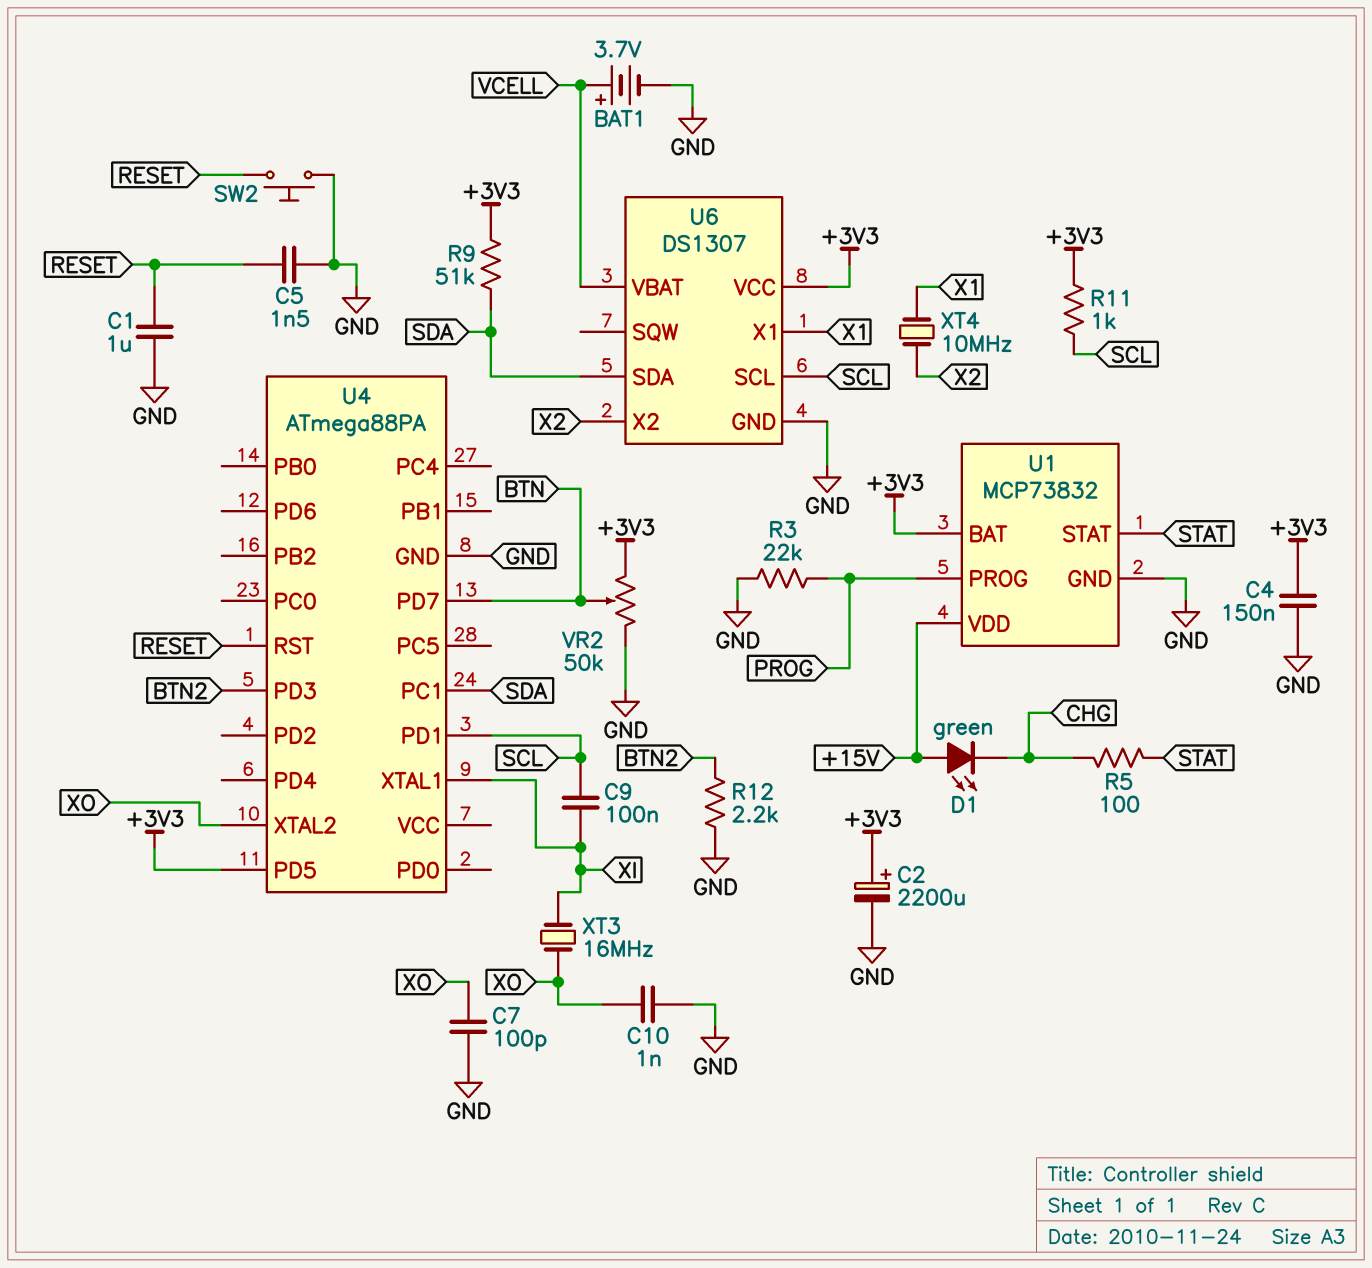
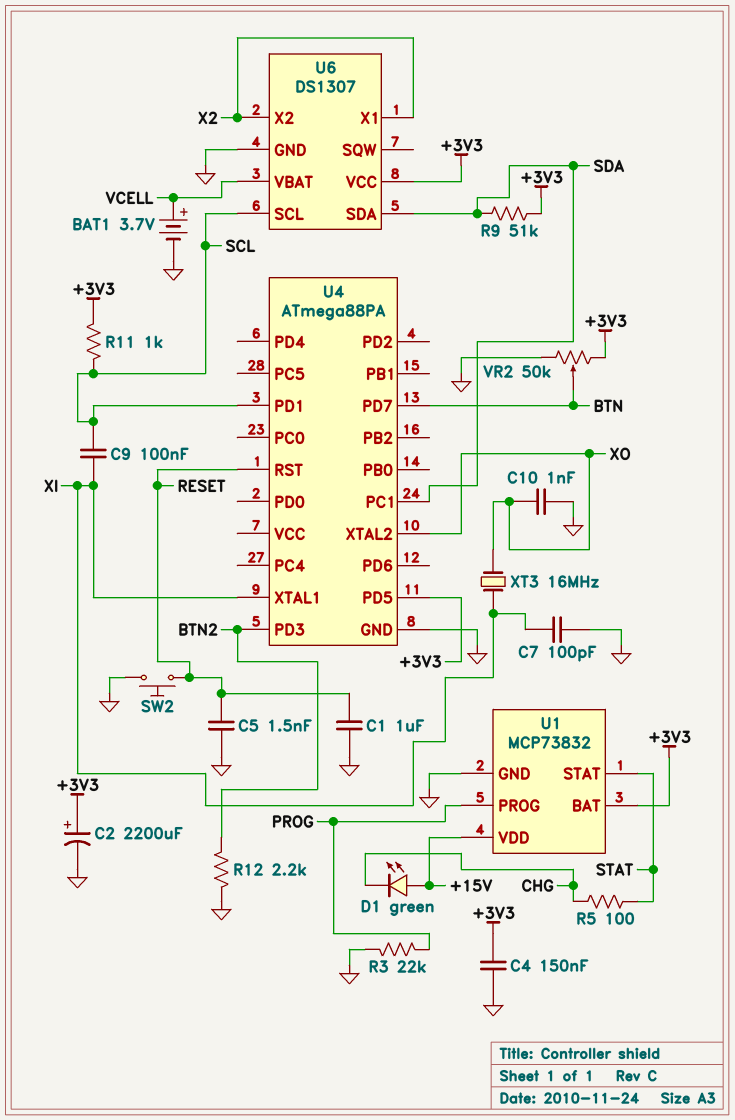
C7: 100pF (GND, XO) -> 100pF (GND, XI)
U6 pin X1: X1 -> X2
XT4: 10MHz (X1, X2) -> none

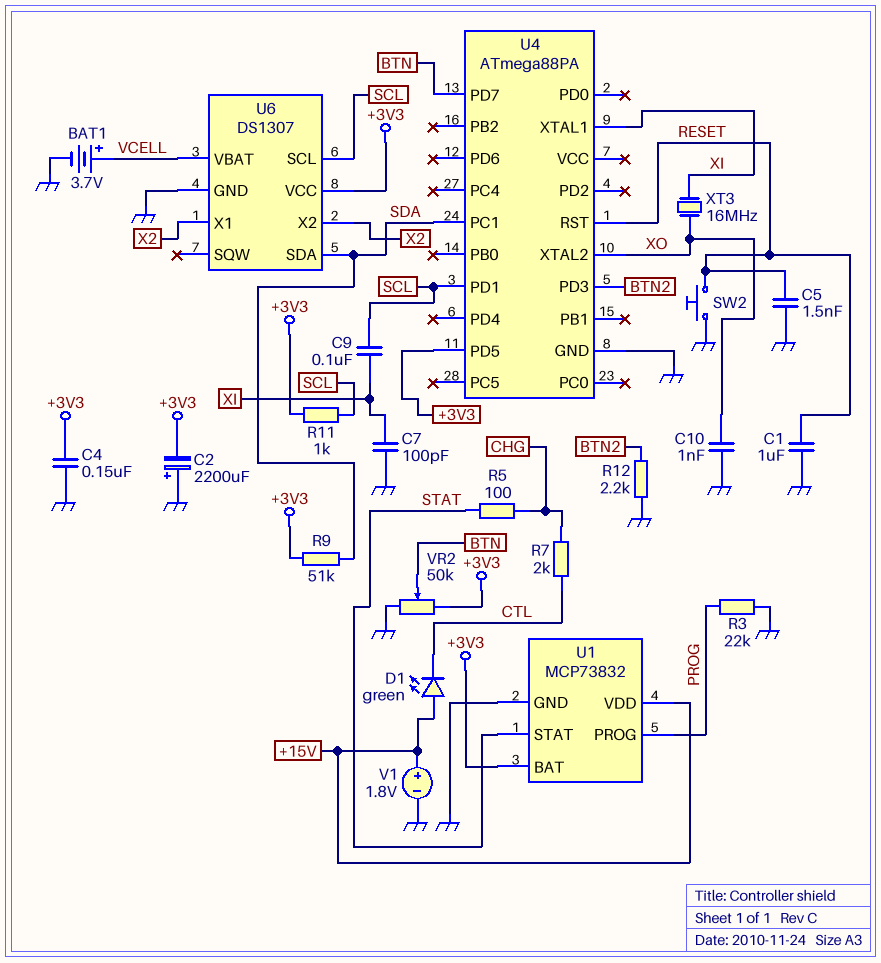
C2: 2200uF (plus +3V3, minus GND) -> 2200uF (plus GND, minus +3V3)
D1: LED green (A +15V, K CHG) -> LED green (A +15V, K CTL)
R7: none -> 2k (CHG, CTL)
V1: none -> 1.8V (plus +15V, minus GND)

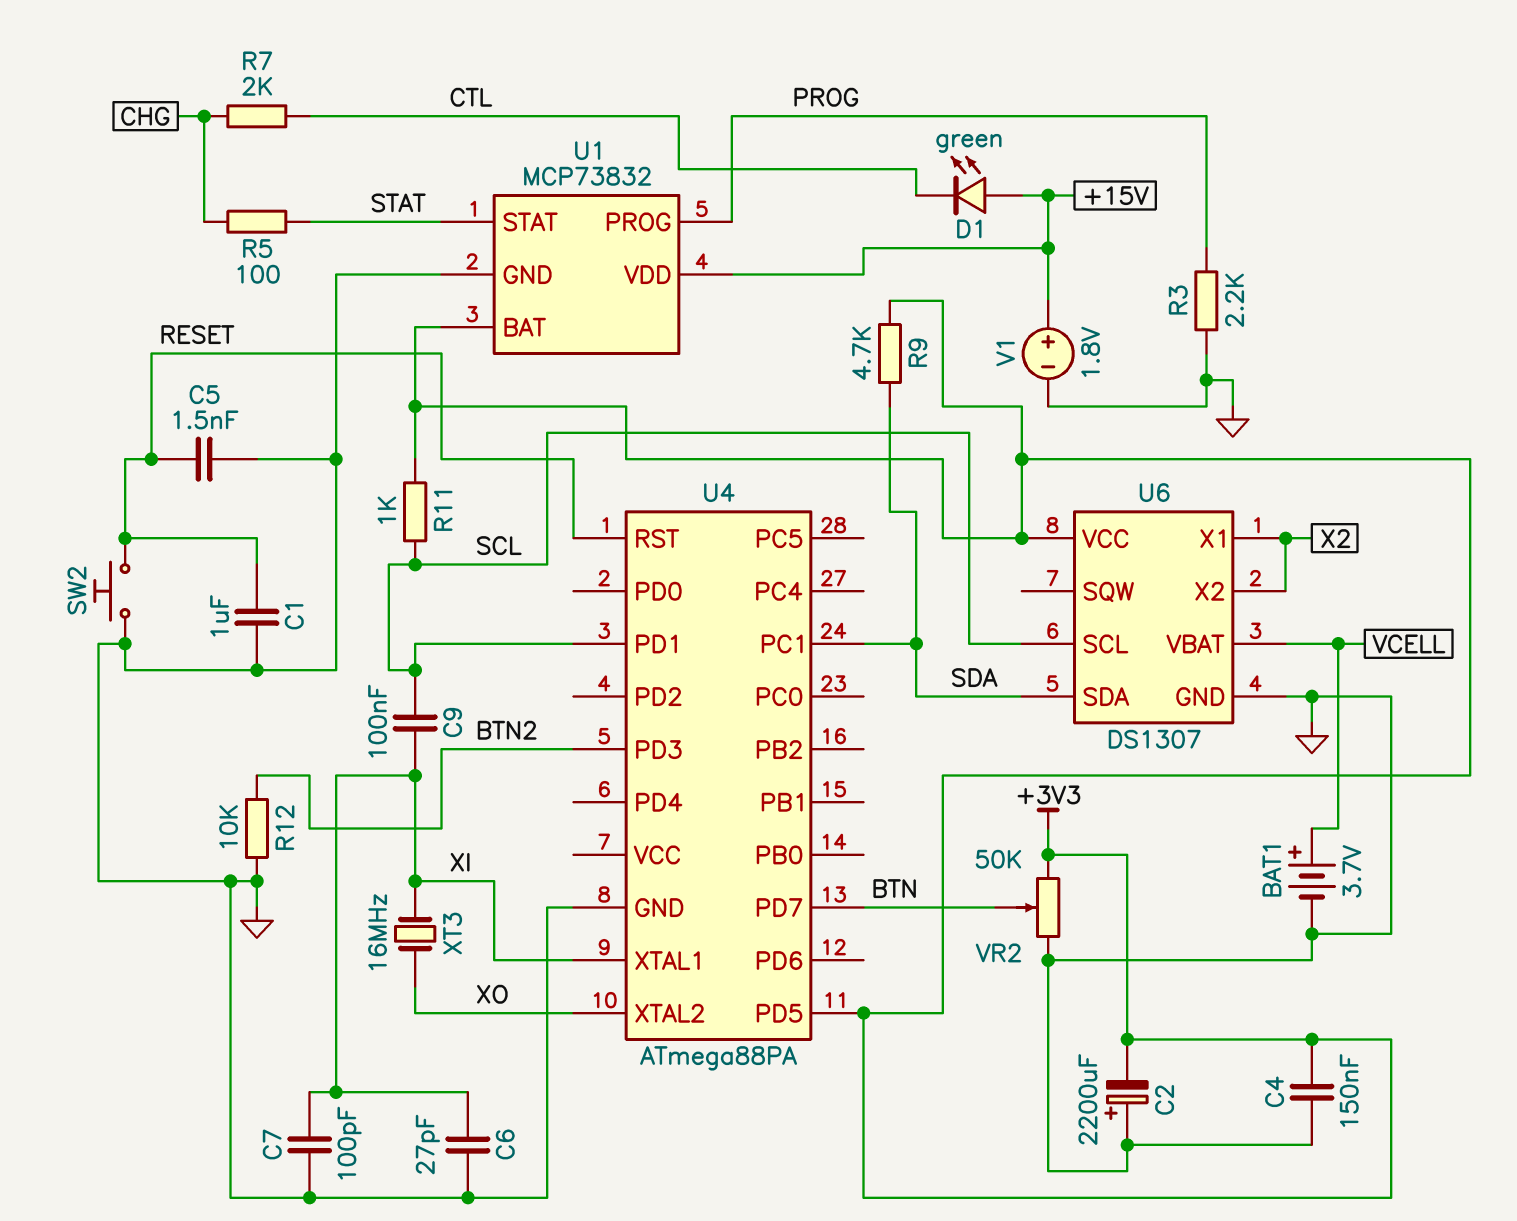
C6: none -> 27pF (GND, XI)
C10: 1nF (GND, XO) -> none
R3: 22k (GND, PROG) -> 2.2k (GND, PROG)
R9: 51k (+3V3, SDA) -> 4.7k (+3V3, SDA)
R12: 2.2k (BTN2, GND) -> 10k (BTN2, GND)

